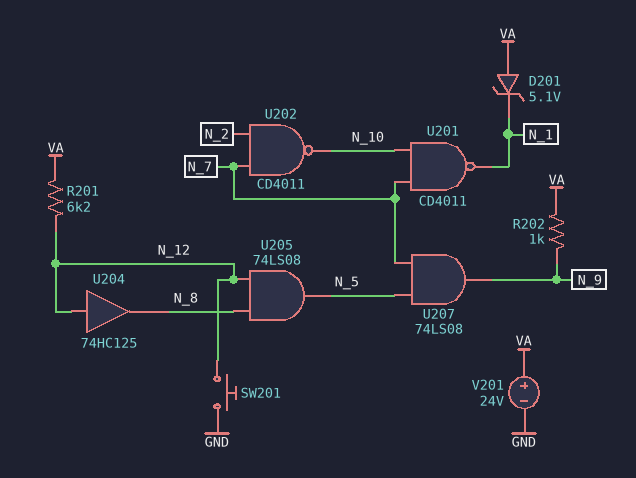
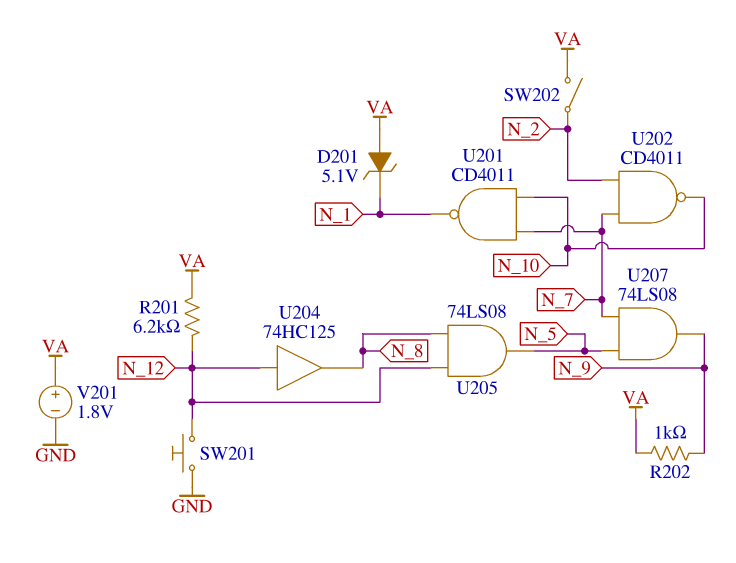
SW202: none -> switch (N_2, VA)
V201: 24V (plus VA, minus GND) -> 1.8V (plus VA, minus GND)

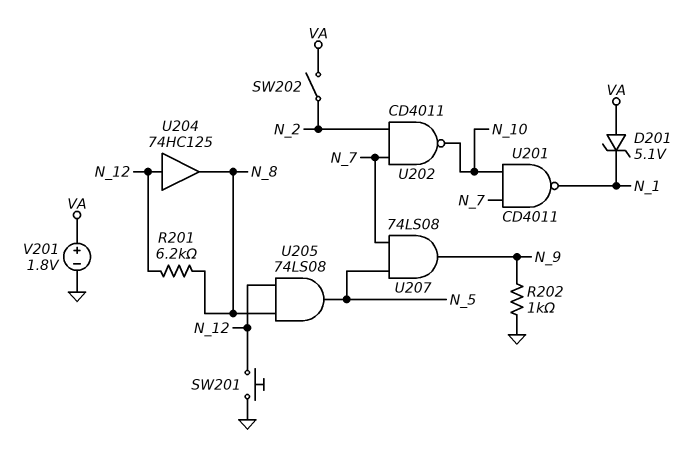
R201: 6.2k (N_12, VA) -> 6.2k (N_8, N_12)
R202: 1k (N_9, VA) -> 1k (GND, N_9)

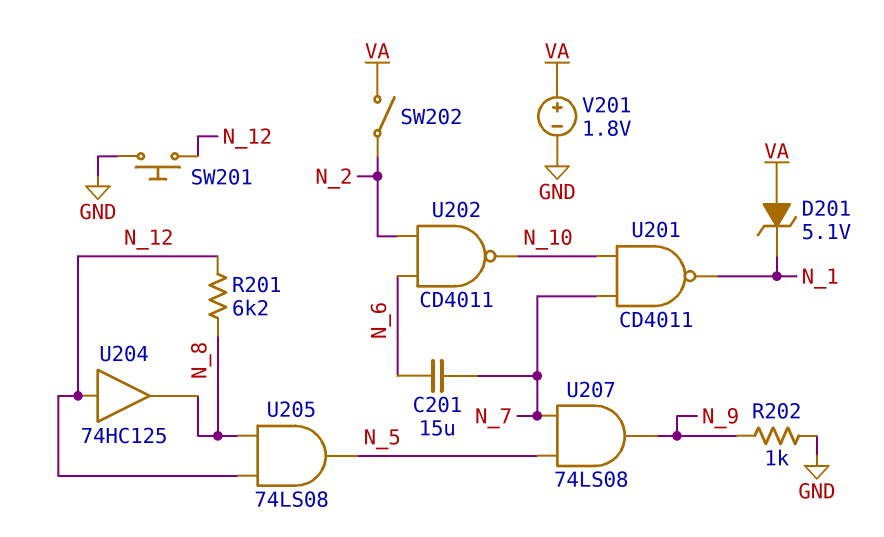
C201: none -> 15uF (N_6, N_7)
U202: NAND CD4011 (in N_2, in N_7, out N_10) -> NAND CD4011 (in N_2, in N_6, out N_10)

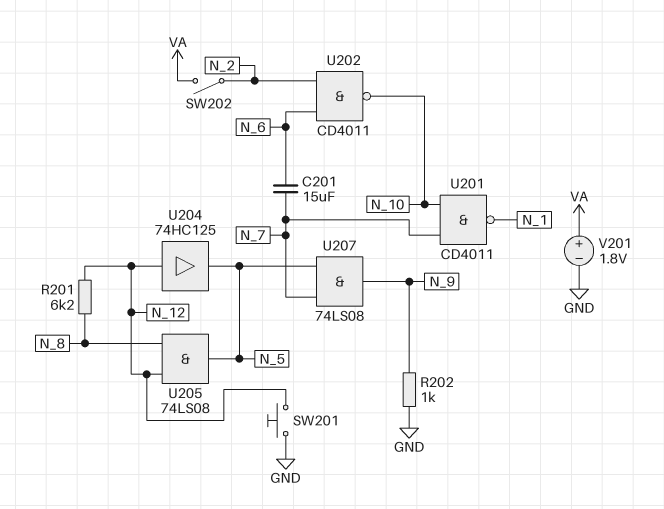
D201: zener 5.1V (A VA, K N_1) -> none
U204: buffer 74HC125 (in N_12, out N_8) -> buffer 74HC125 (in N_12, out N_5)

